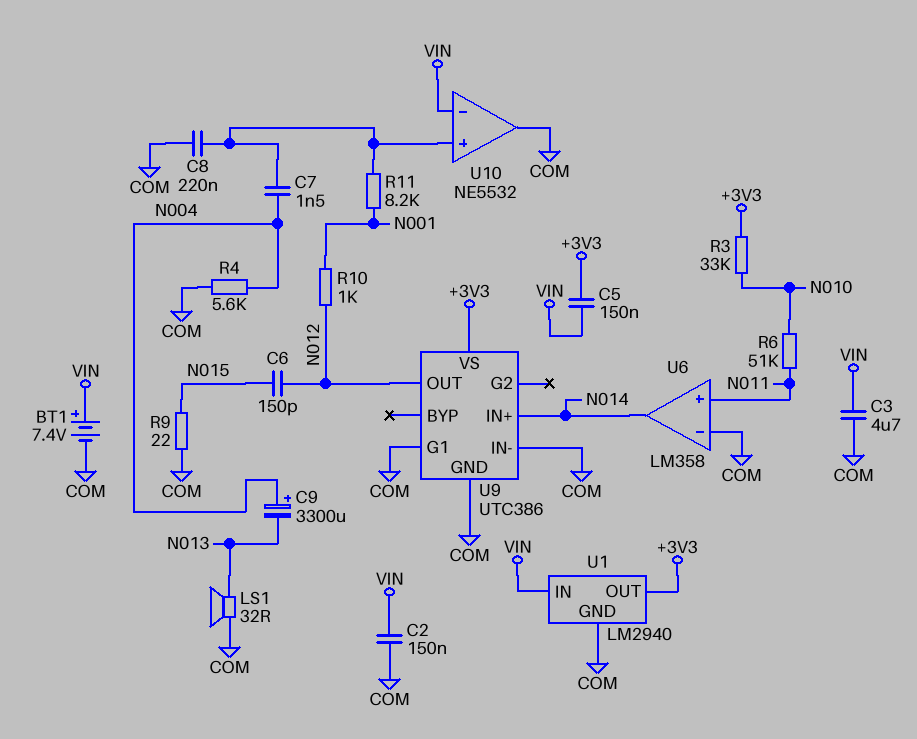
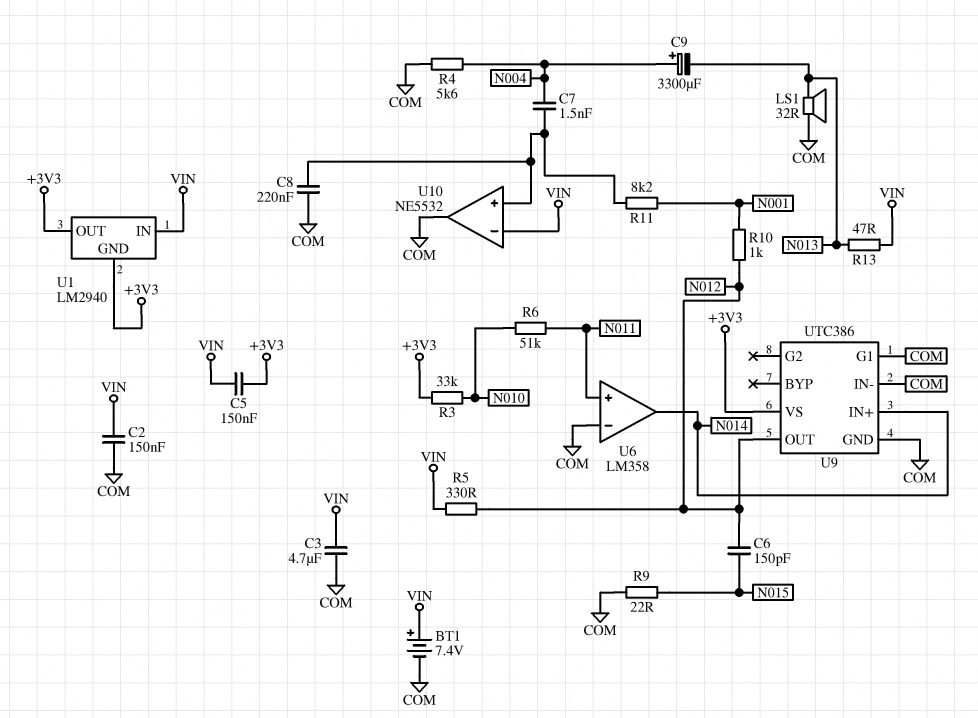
R5: none -> 330 (N012, VIN)
R13: none -> 47 (N013, VIN)
U1 pin GND: COM -> +3V3

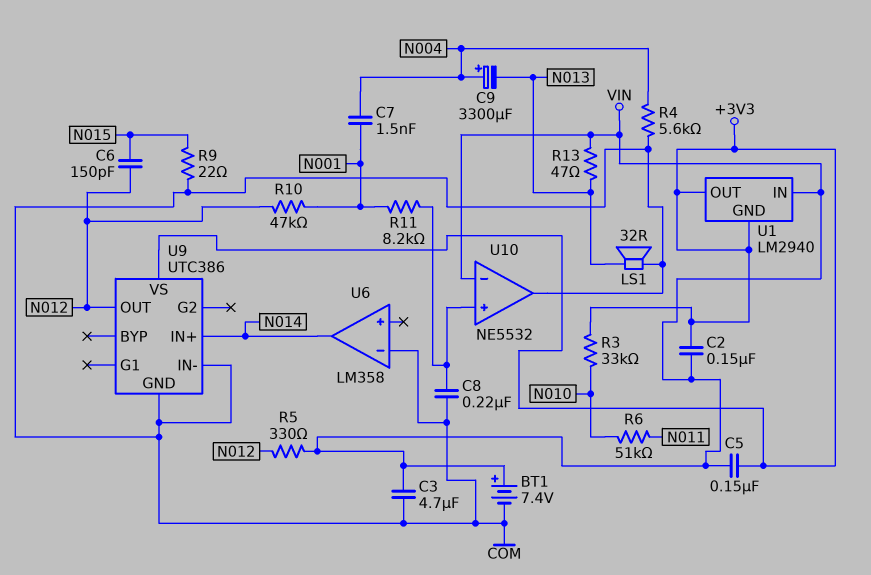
C2: 150nF (COM, VIN) -> 150nF (+3V3, VIN)
C7: 1.5nF (N004, U10/in+) -> 1.5nF (N001, N004)
R10: 1k (N001, N012) -> 47k (N001, N012)
U6 pin in+: N011 -> none
U9 pin G1: COM -> none

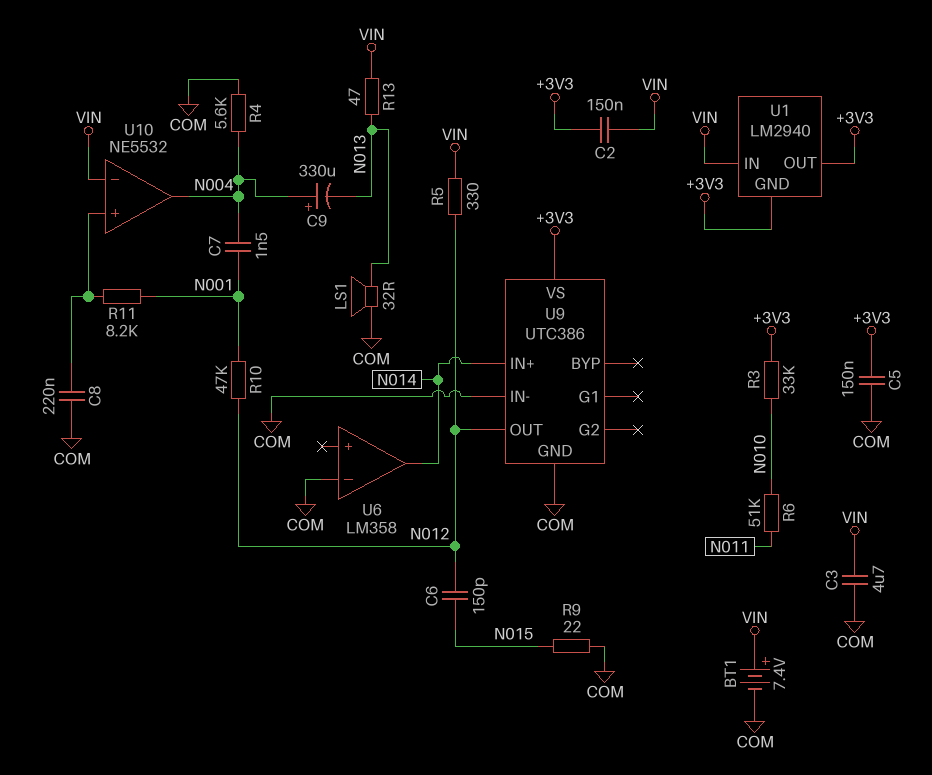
C5: 150nF (+3V3, VIN) -> 150nF (+3V3, COM)
C9: 3300uF (plus N004, minus N013) -> 330uF (plus N004, minus N013)
U10 pin out: COM -> N004

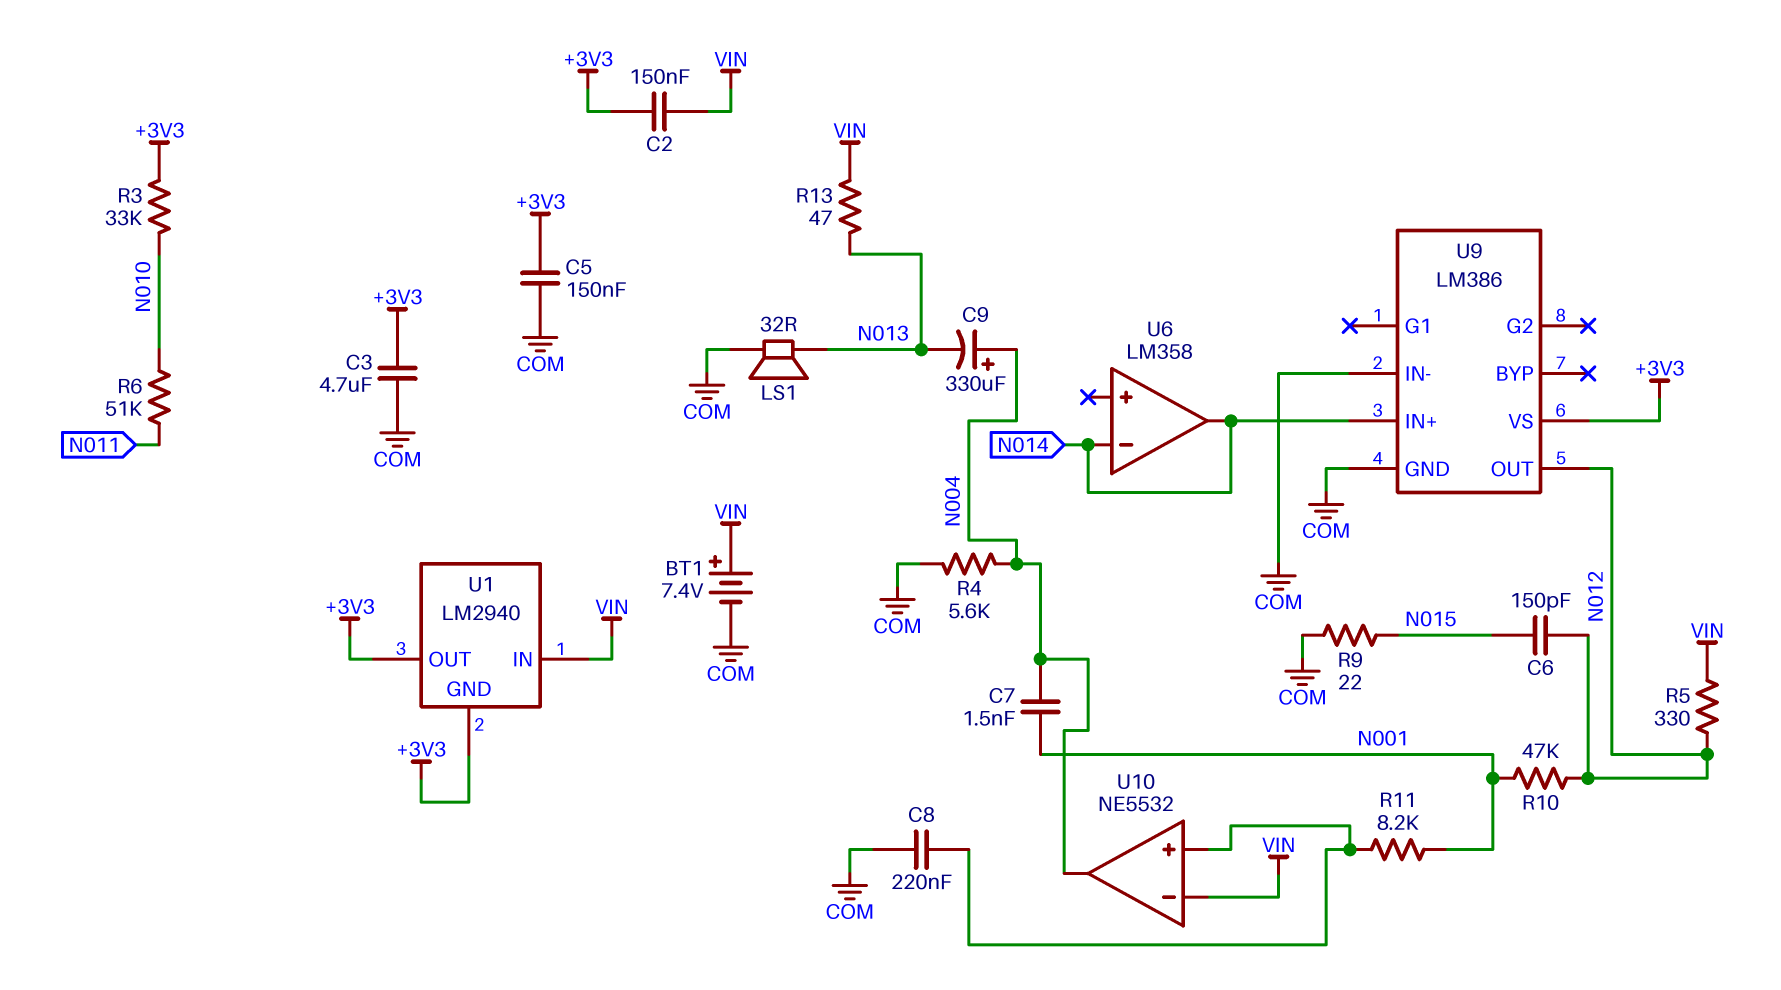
C3: 4.7uF (COM, VIN) -> 4.7uF (+3V3, COM)
U6 pin in-: COM -> N014
U9: UTC386 -> LM386

